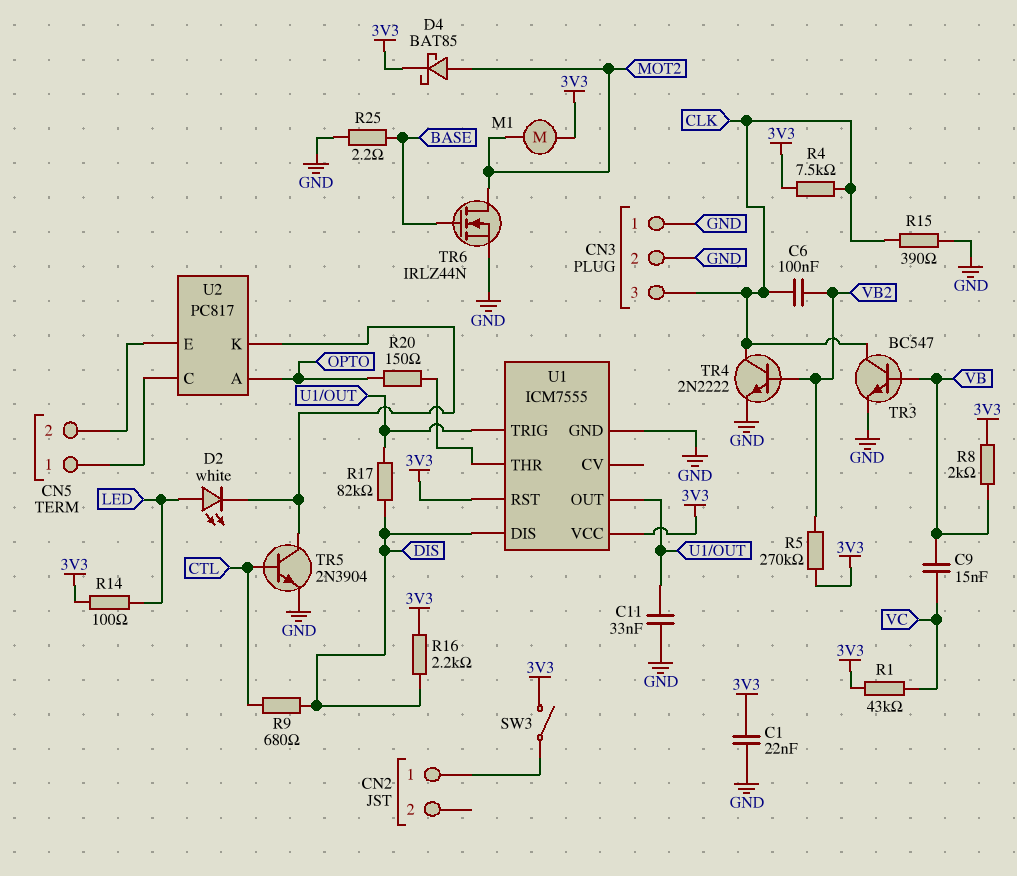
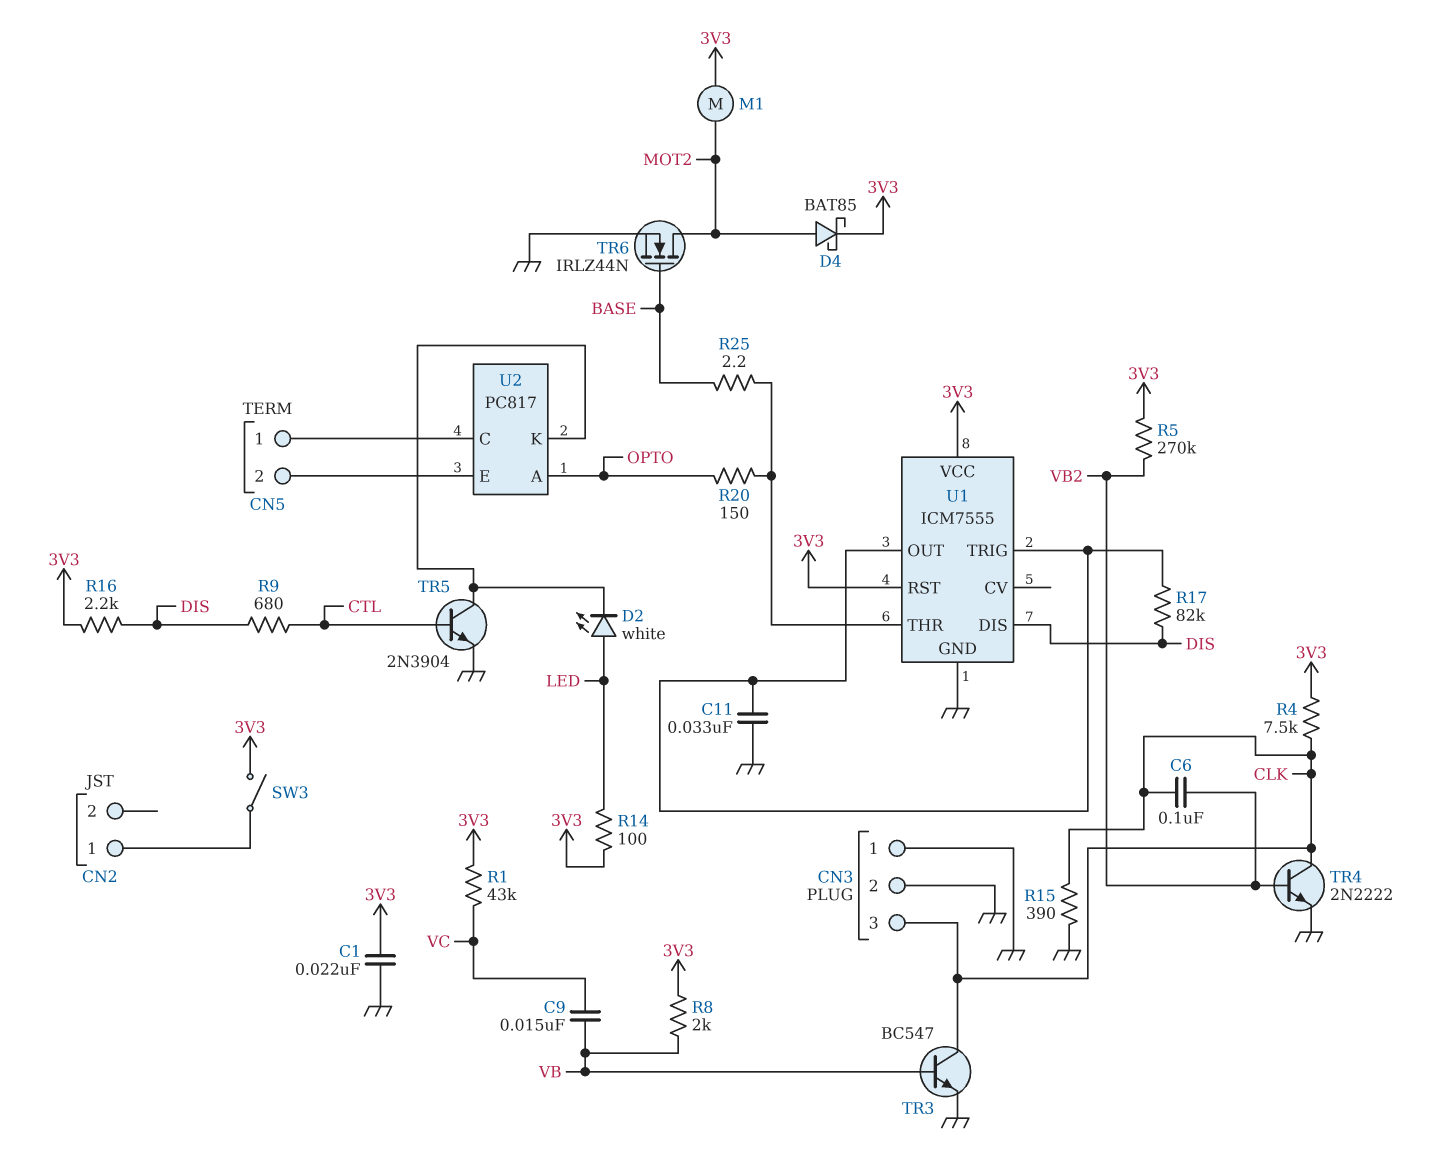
R25: 2.2 (BASE, GND) -> 2.2 (BASE, U1/THR)

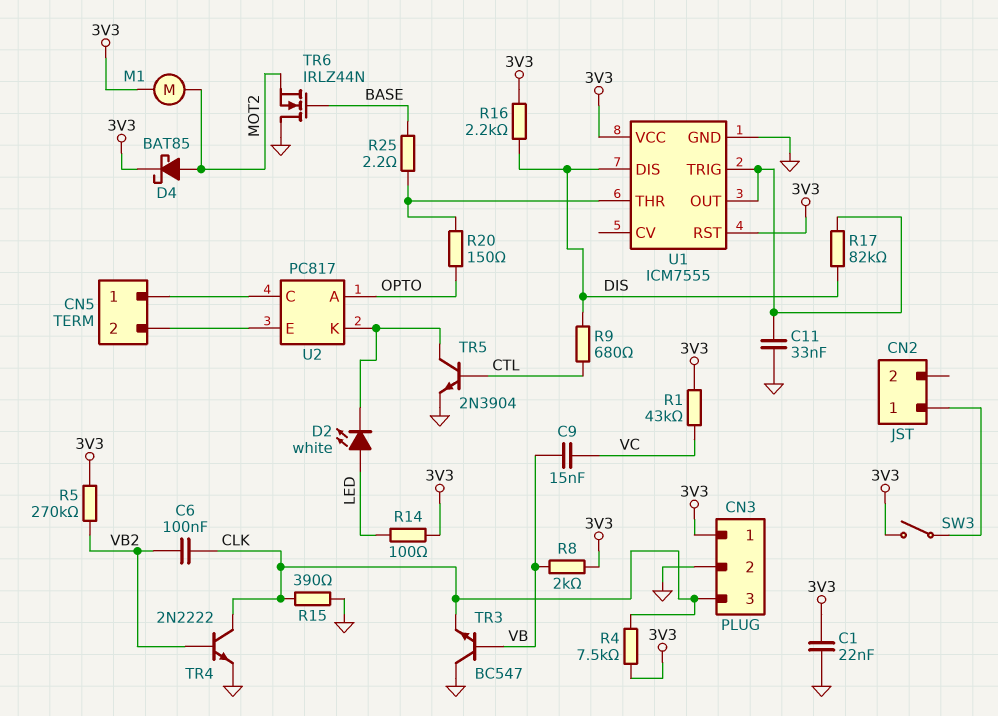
CN3 pin 1: GND -> 3V3
TR3: NPN BC547 (B VB, C CLK, E GND) -> NPN BC547 (B VB, C GND, E CLK)
TR6: NMOS IRLZ44N (G BASE, D MOT2, S GND) -> NMOS IRLZ44N (G BASE, D GND, S MOT2)

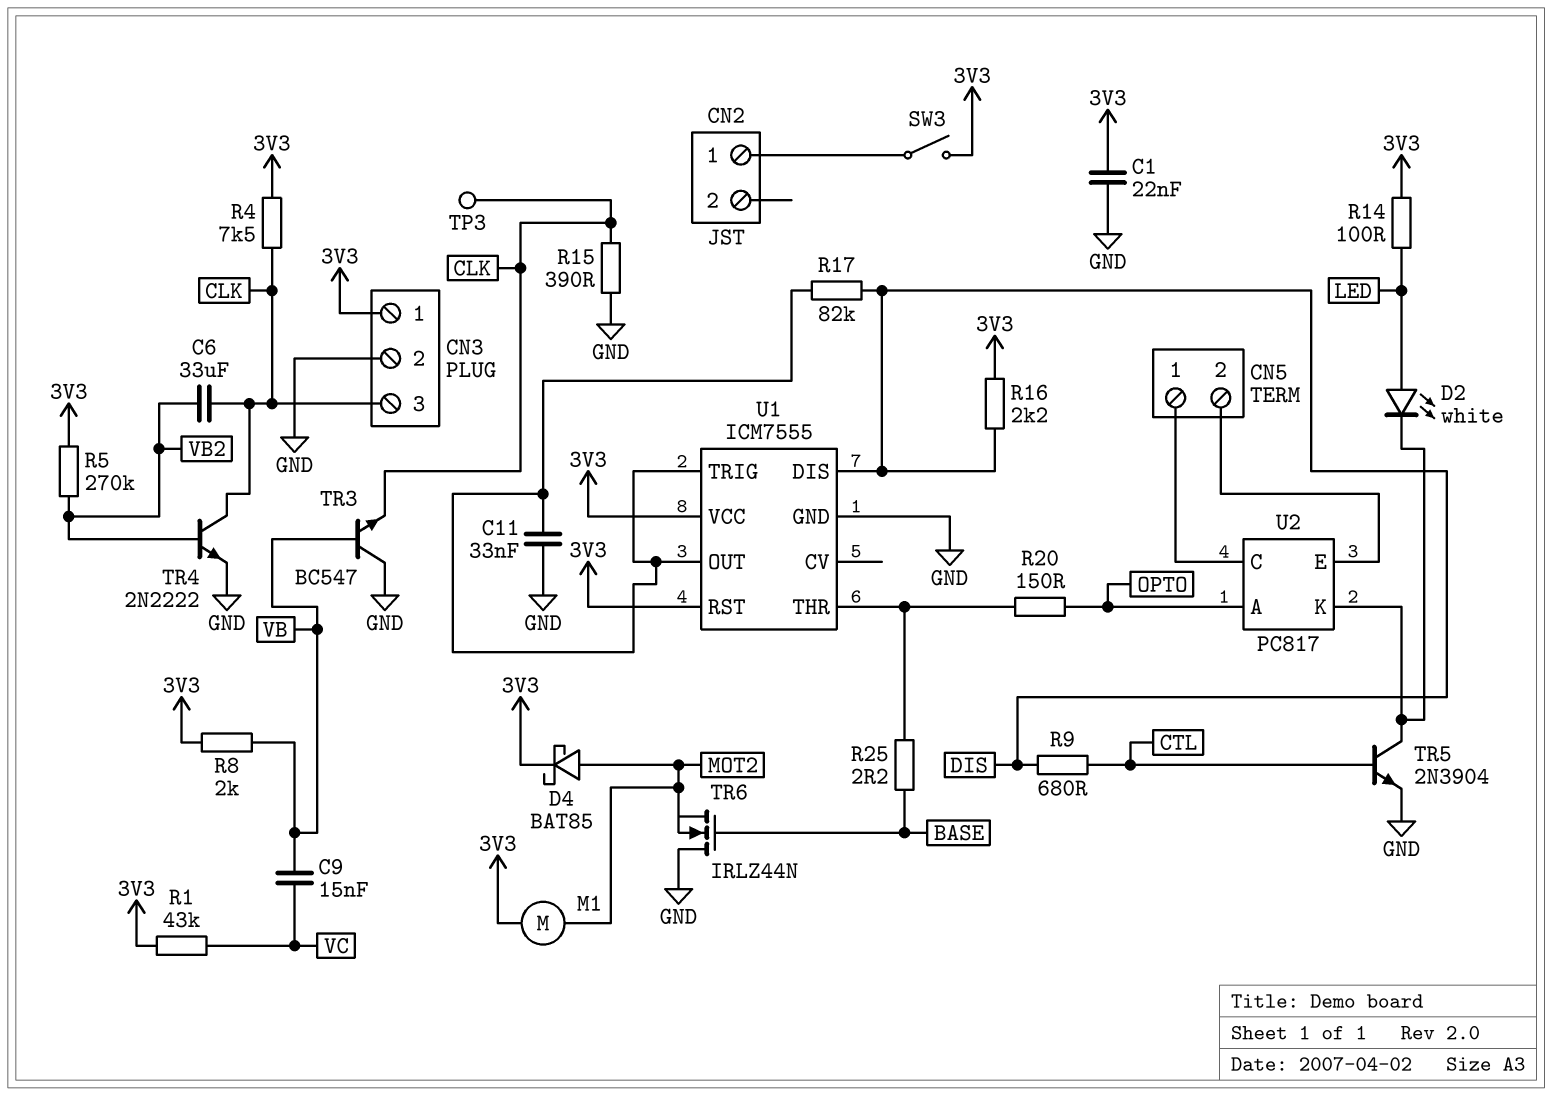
C6: 100nF (CLK, VB2) -> 33uF (CLK, VB2)
TP3: none -> test point (CLK)

